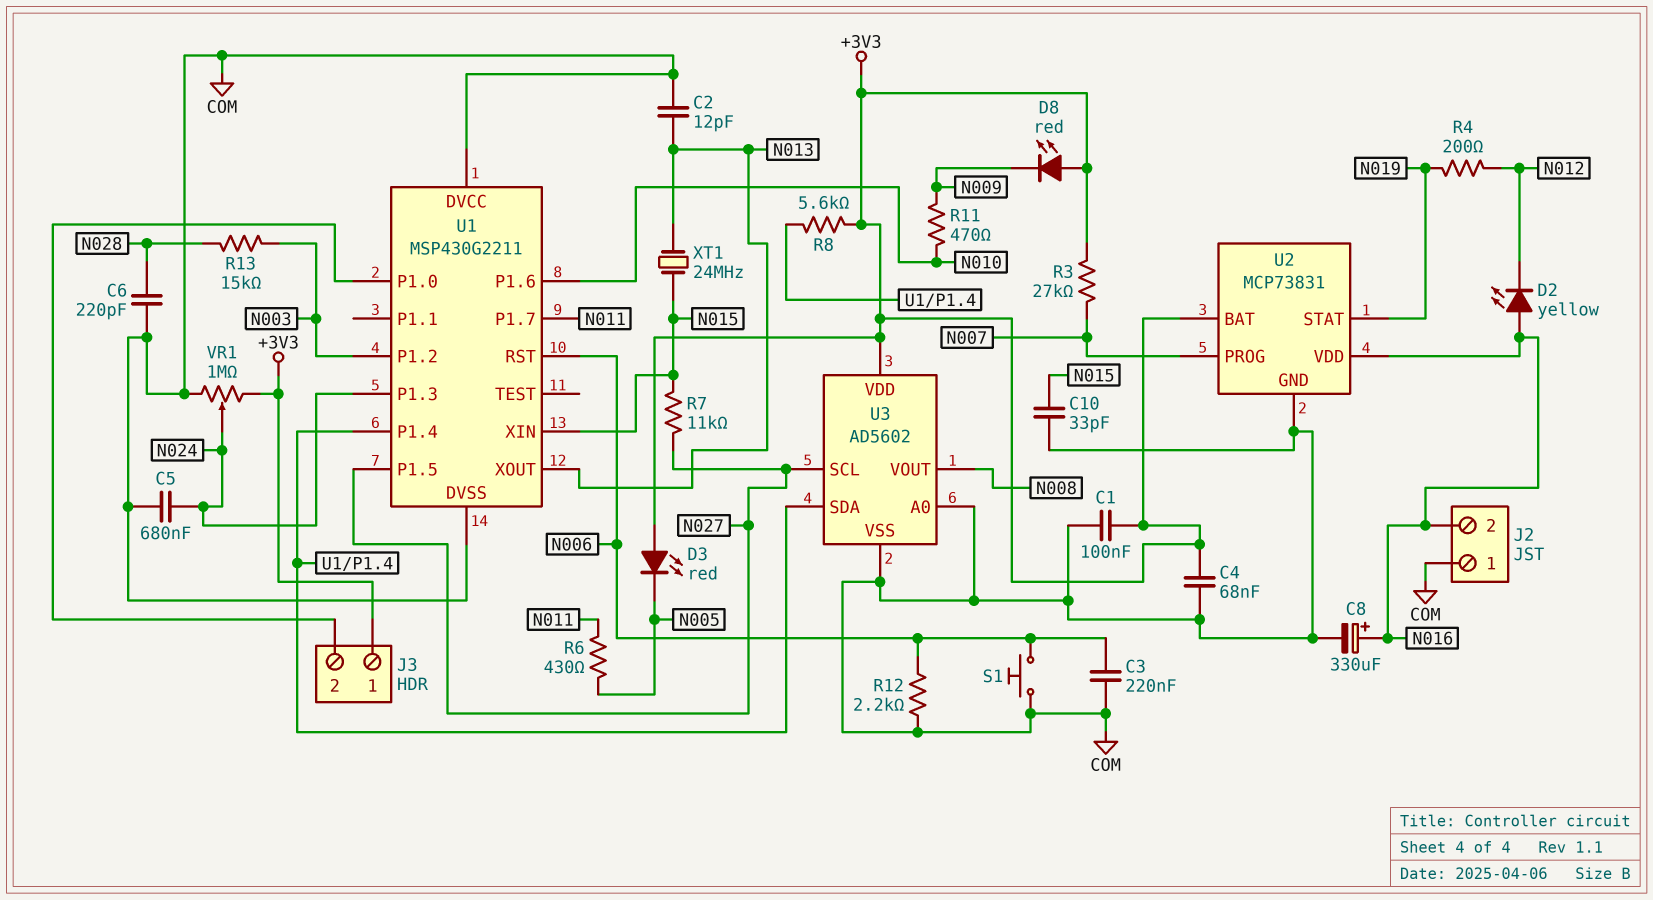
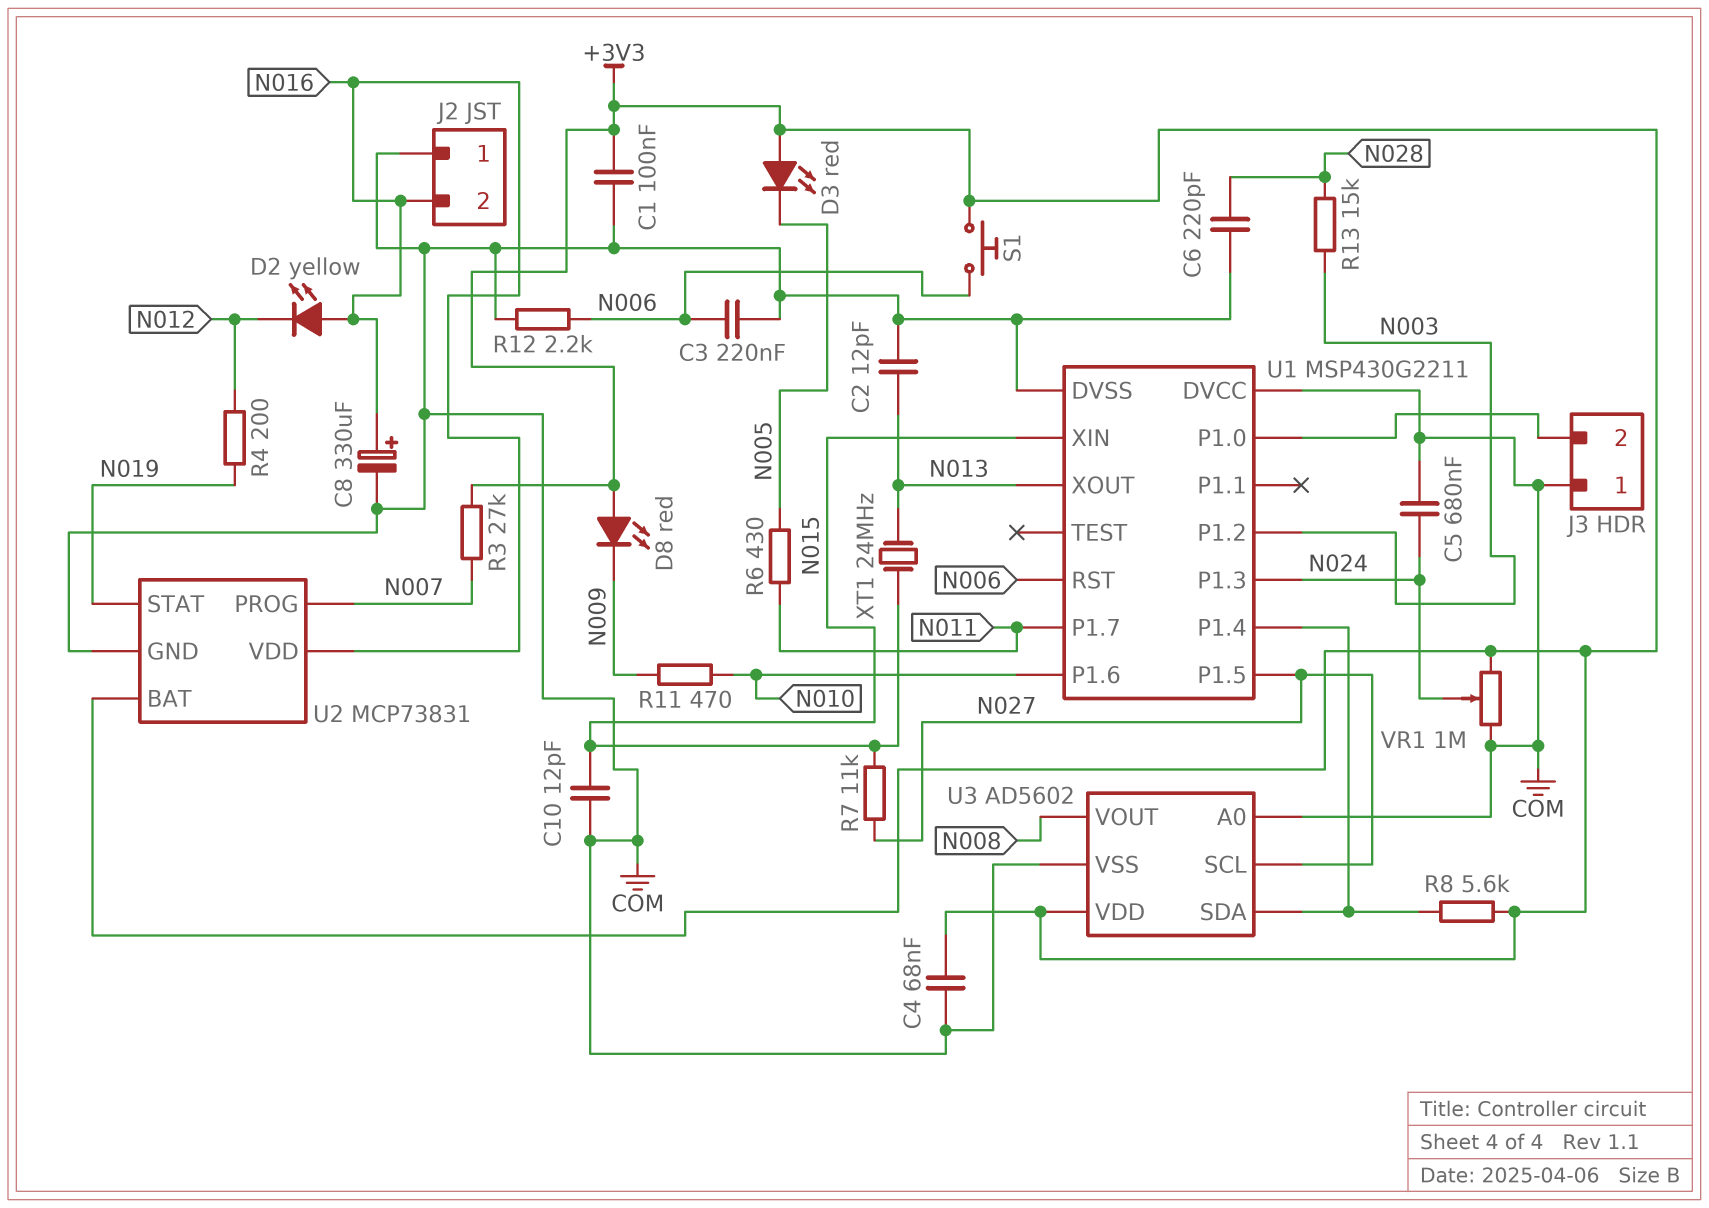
C10: 33pF (COM, N015) -> 12pF (COM, N015)
J3 pin 1: +3V3 -> COM
S1: button (COM, N006) -> button (+3V3, N006)

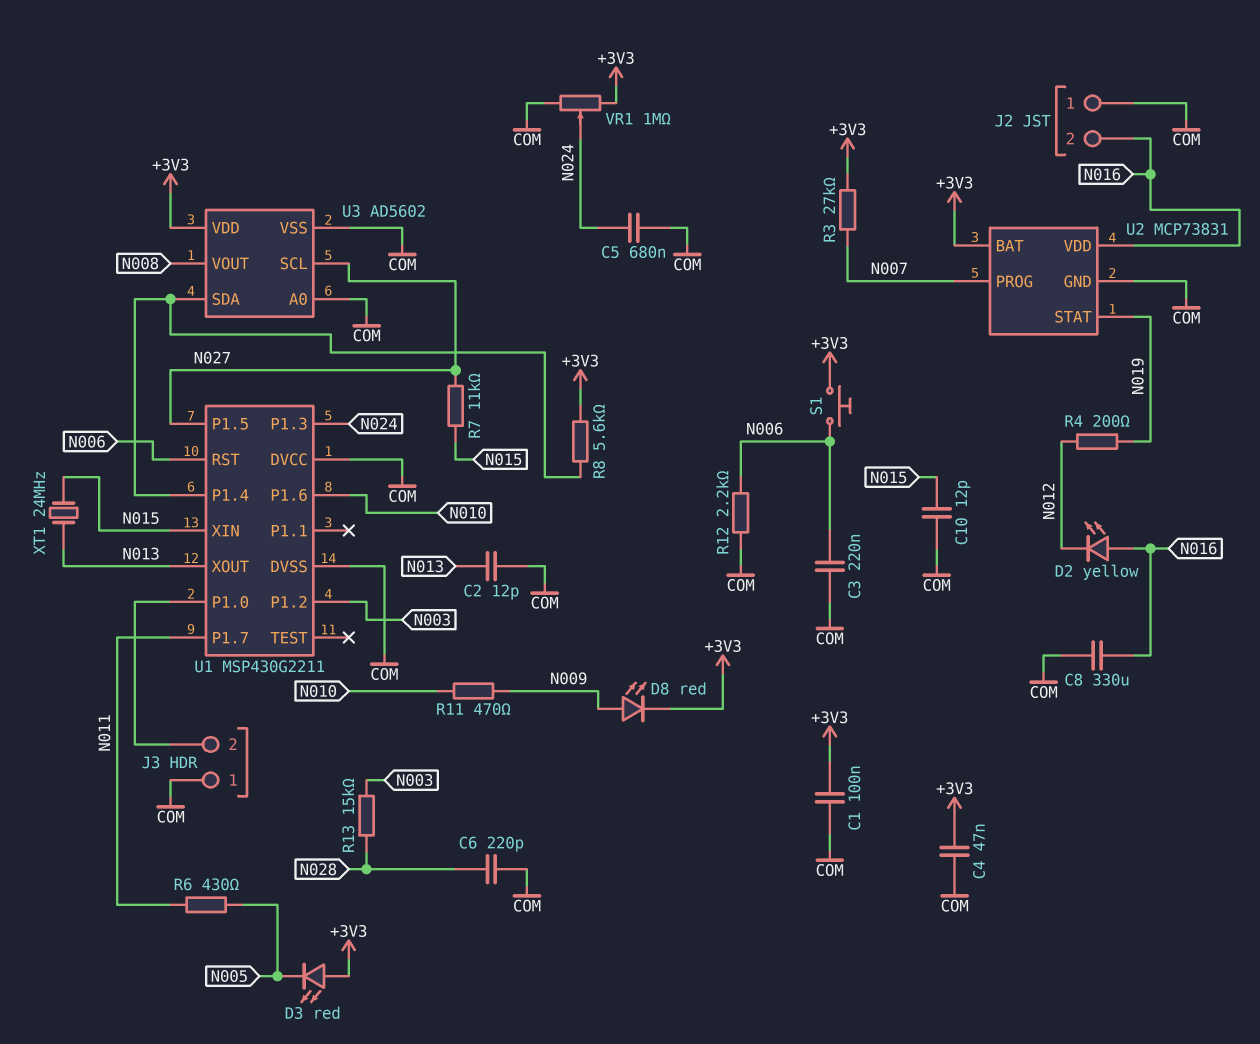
C4: 68nF (+3V3, COM) -> 47nF (+3V3, COM)
C8: 330uF (plus N016, minus COM) -> 330uF (COM, N016)
D8: LED red (A +3V3, K N009) -> LED red (A N009, K +3V3)

